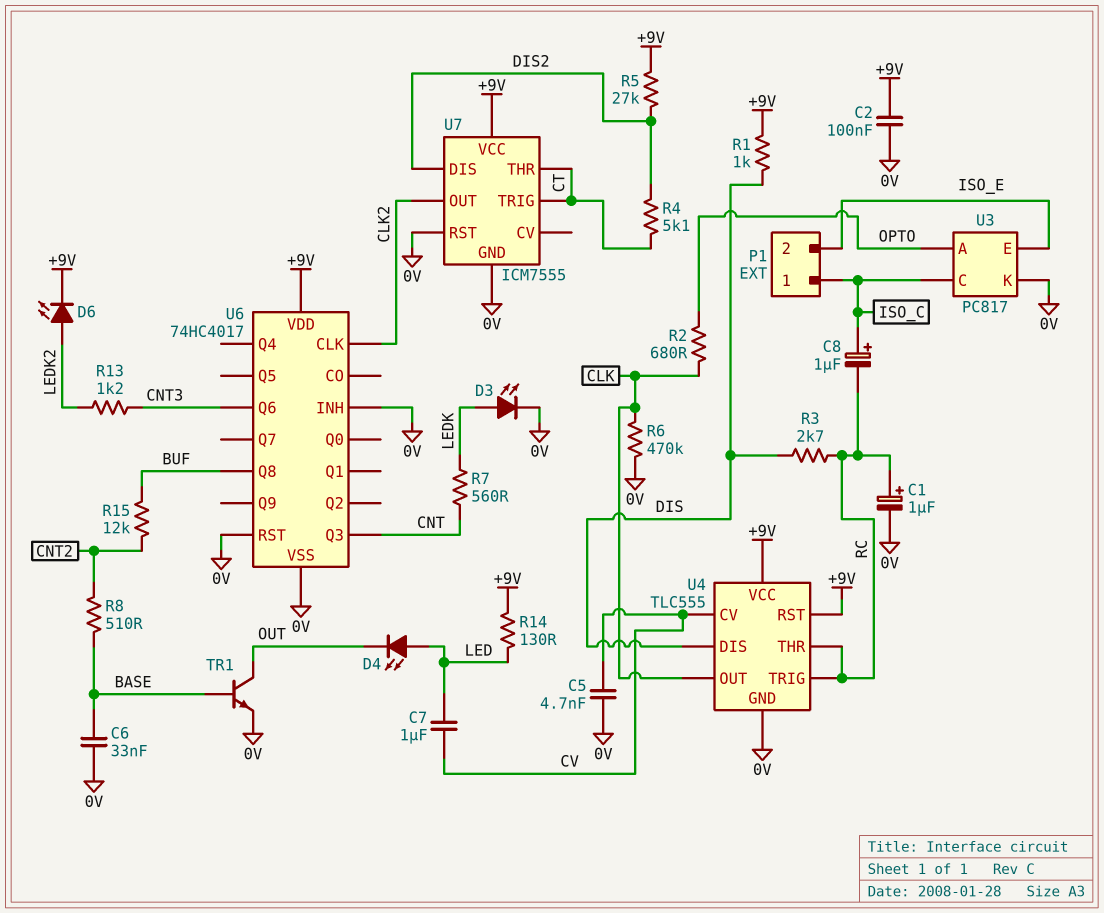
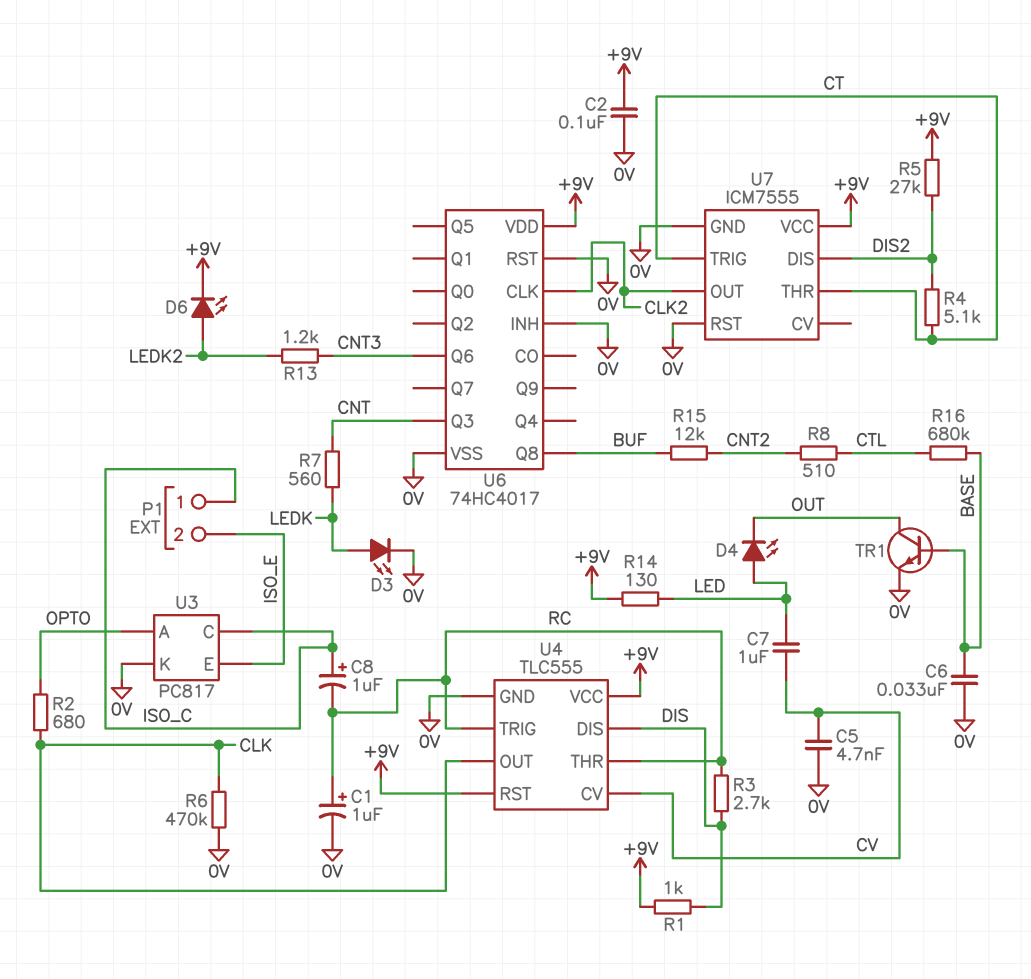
R8: 510 (BASE, CNT2) -> 510 (CNT2, CTL)
R16: none -> 680k (BASE, CTL)

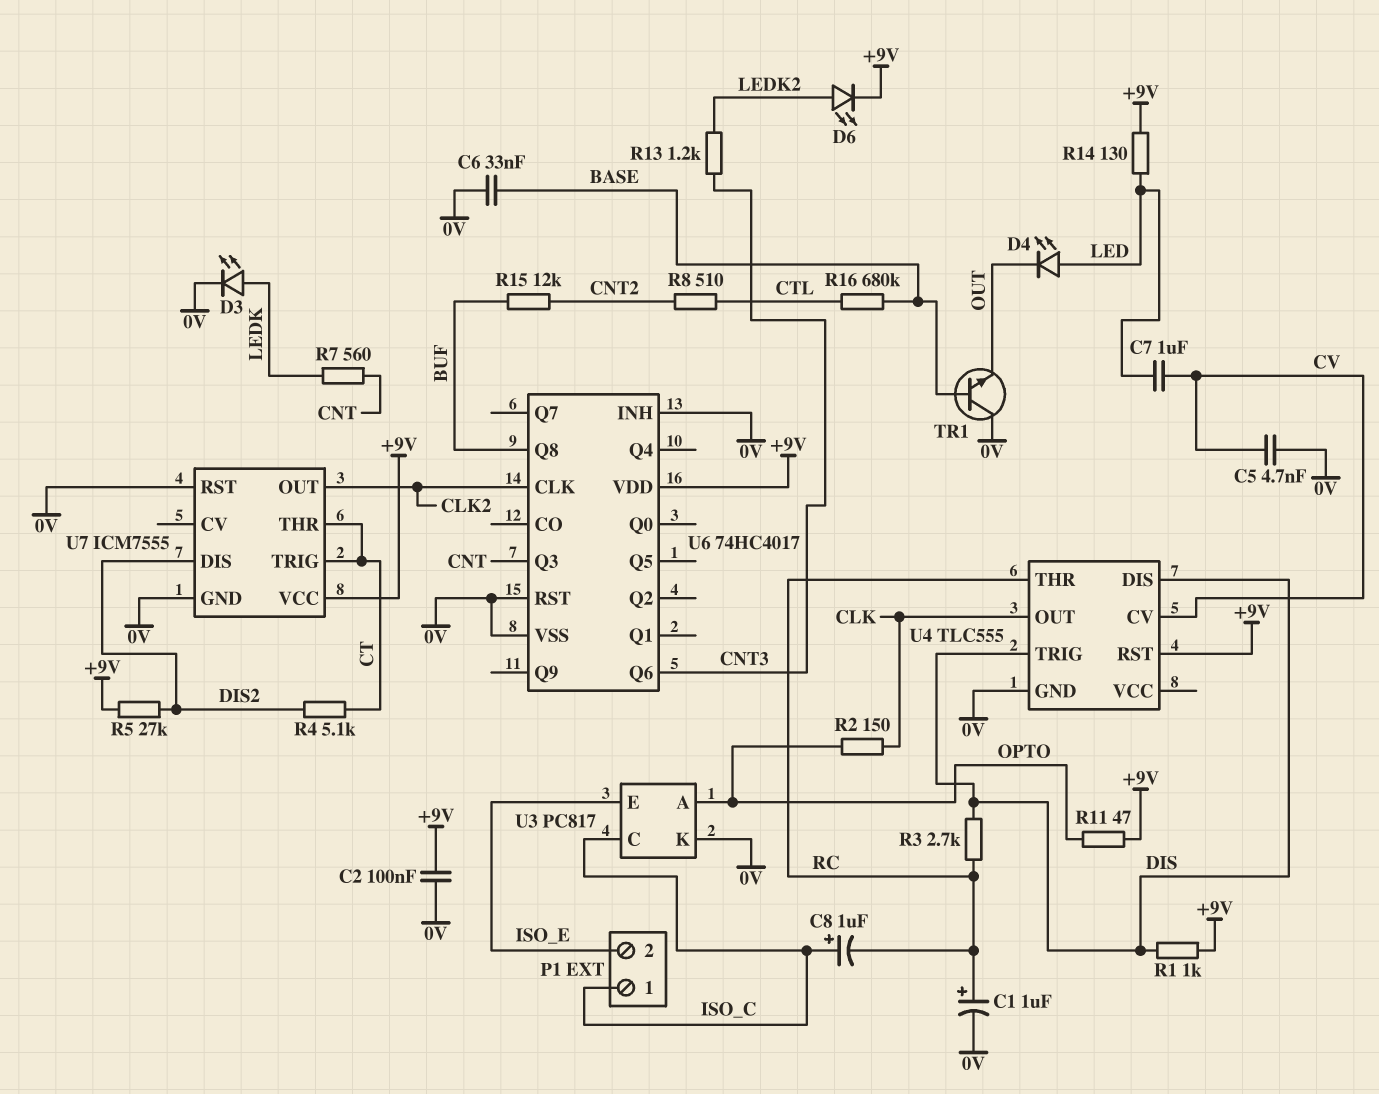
R2: 680 (CLK, OPTO) -> 150 (CLK, OPTO)
R6: 470k (0V, CLK) -> none
R11: none -> 47 (+9V, OPTO)
TR1: NPN (B BASE, C OUT, E 0V) -> NPN (B BASE, C 0V, E OUT)
U4 pin TRIG: RC -> DIS
U4 pin VCC: +9V -> none

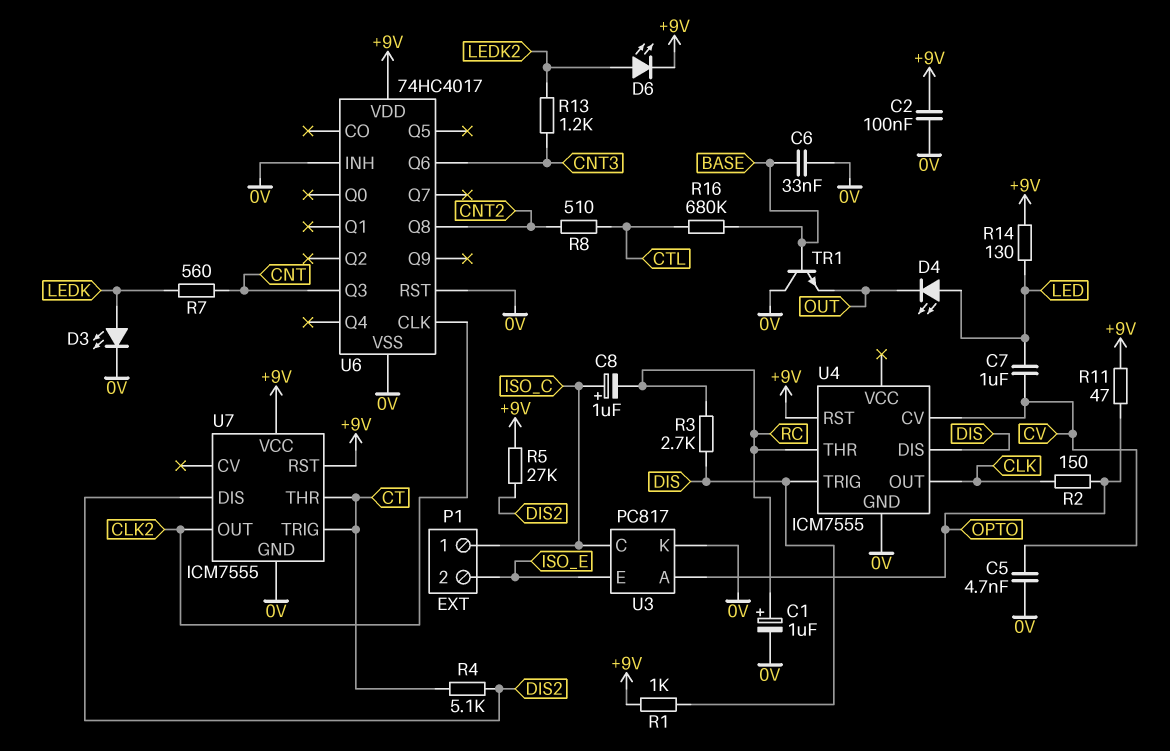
R15: 12k (BUF, CNT2) -> none
U4: TLC555 -> ICM7555
U6 pin Q8: BUF -> CNT2
U7 pin RST: 0V -> +9V

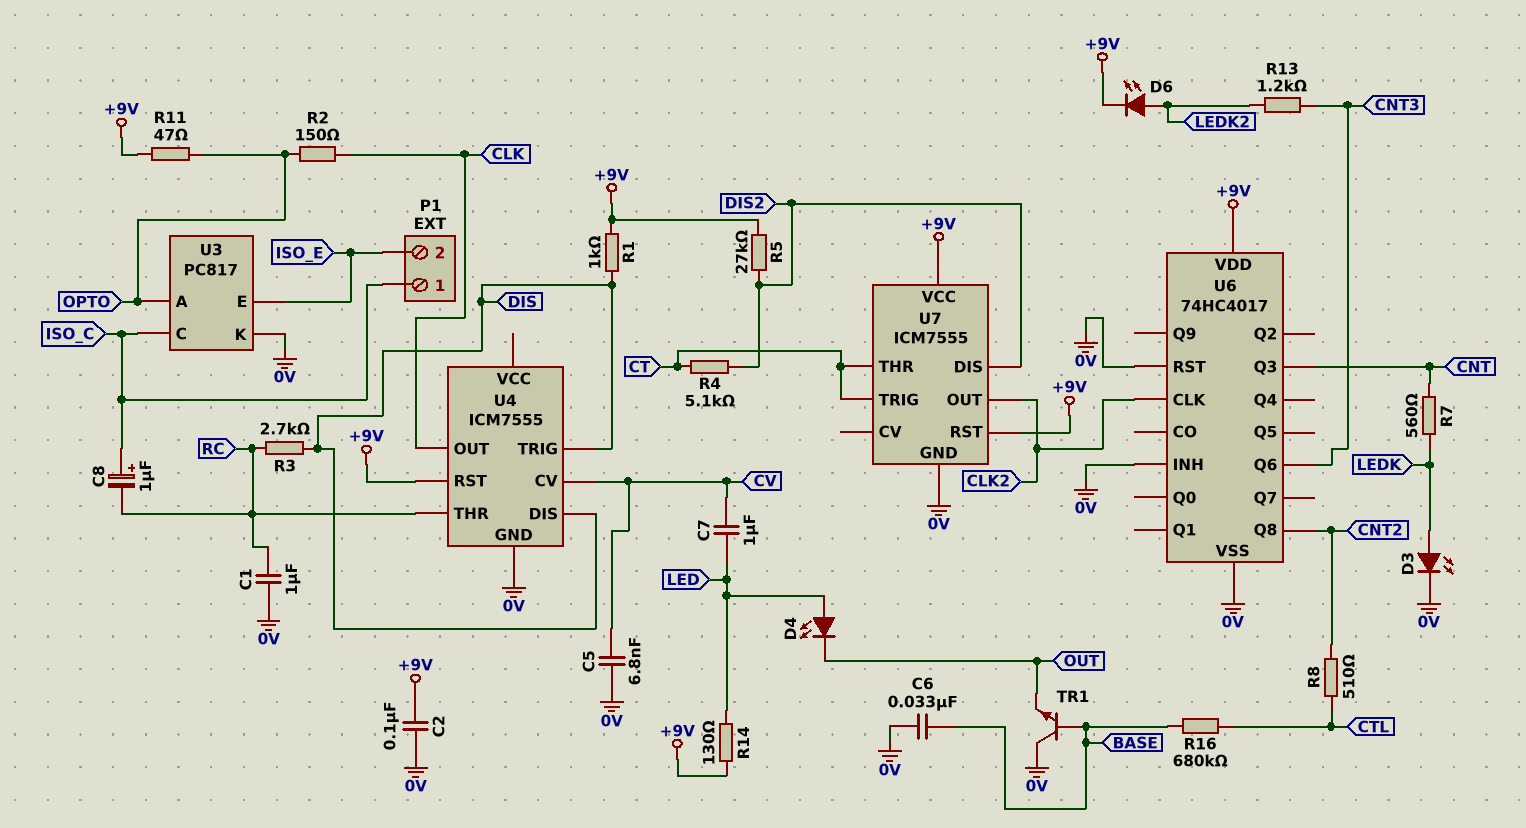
C1: 1uF (plus RC, minus 0V) -> 1uF (0V, RC)
C5: 4.7nF (0V, CV) -> 6.8nF (0V, CV)

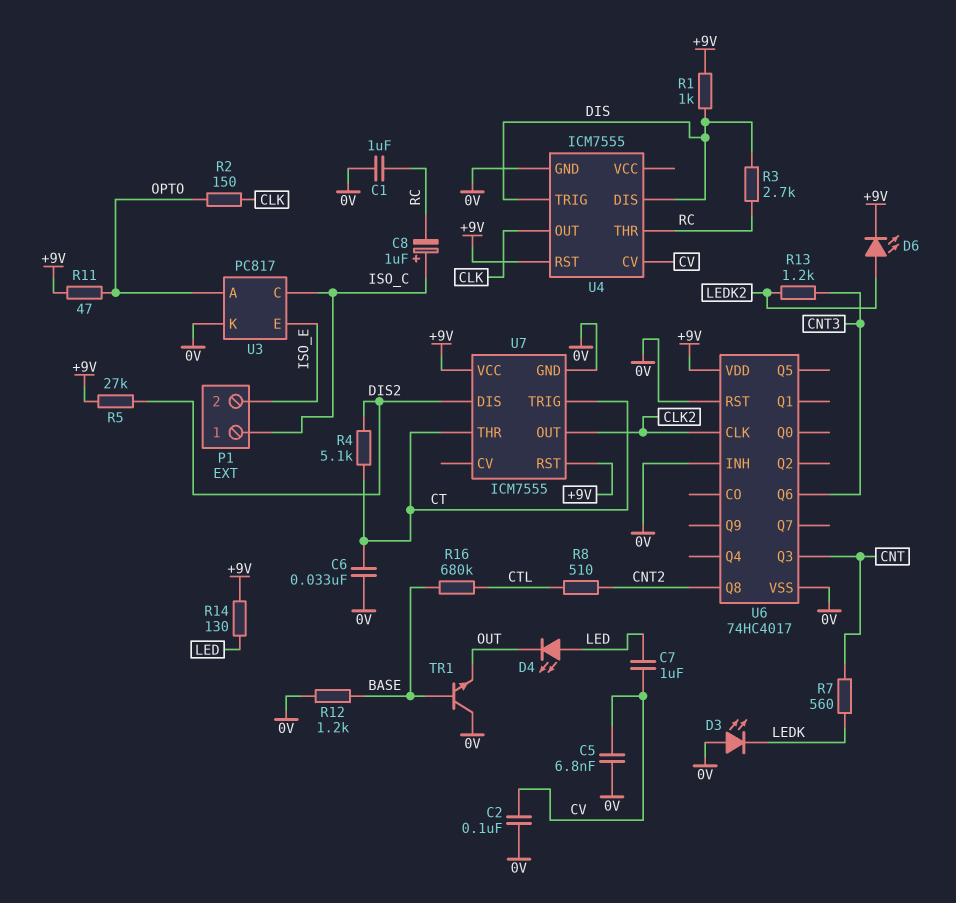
C2: 100nF (+9V, 0V) -> 100nF (0V, CV)
C6: 33nF (0V, BASE) -> 33nF (0V, CT)
D3: LED (A LEDK, K 0V) -> LED (A 0V, K LEDK)
R12: none -> 1.2k (0V, BASE)

